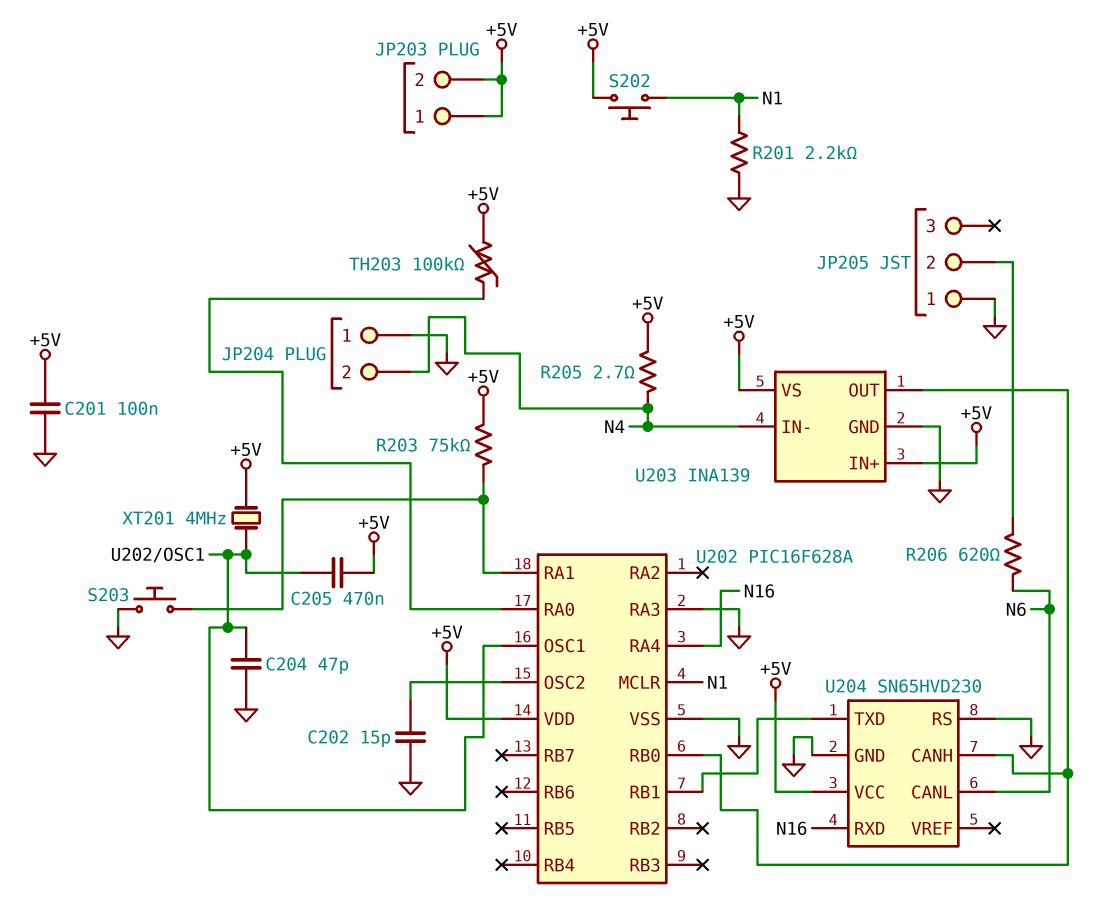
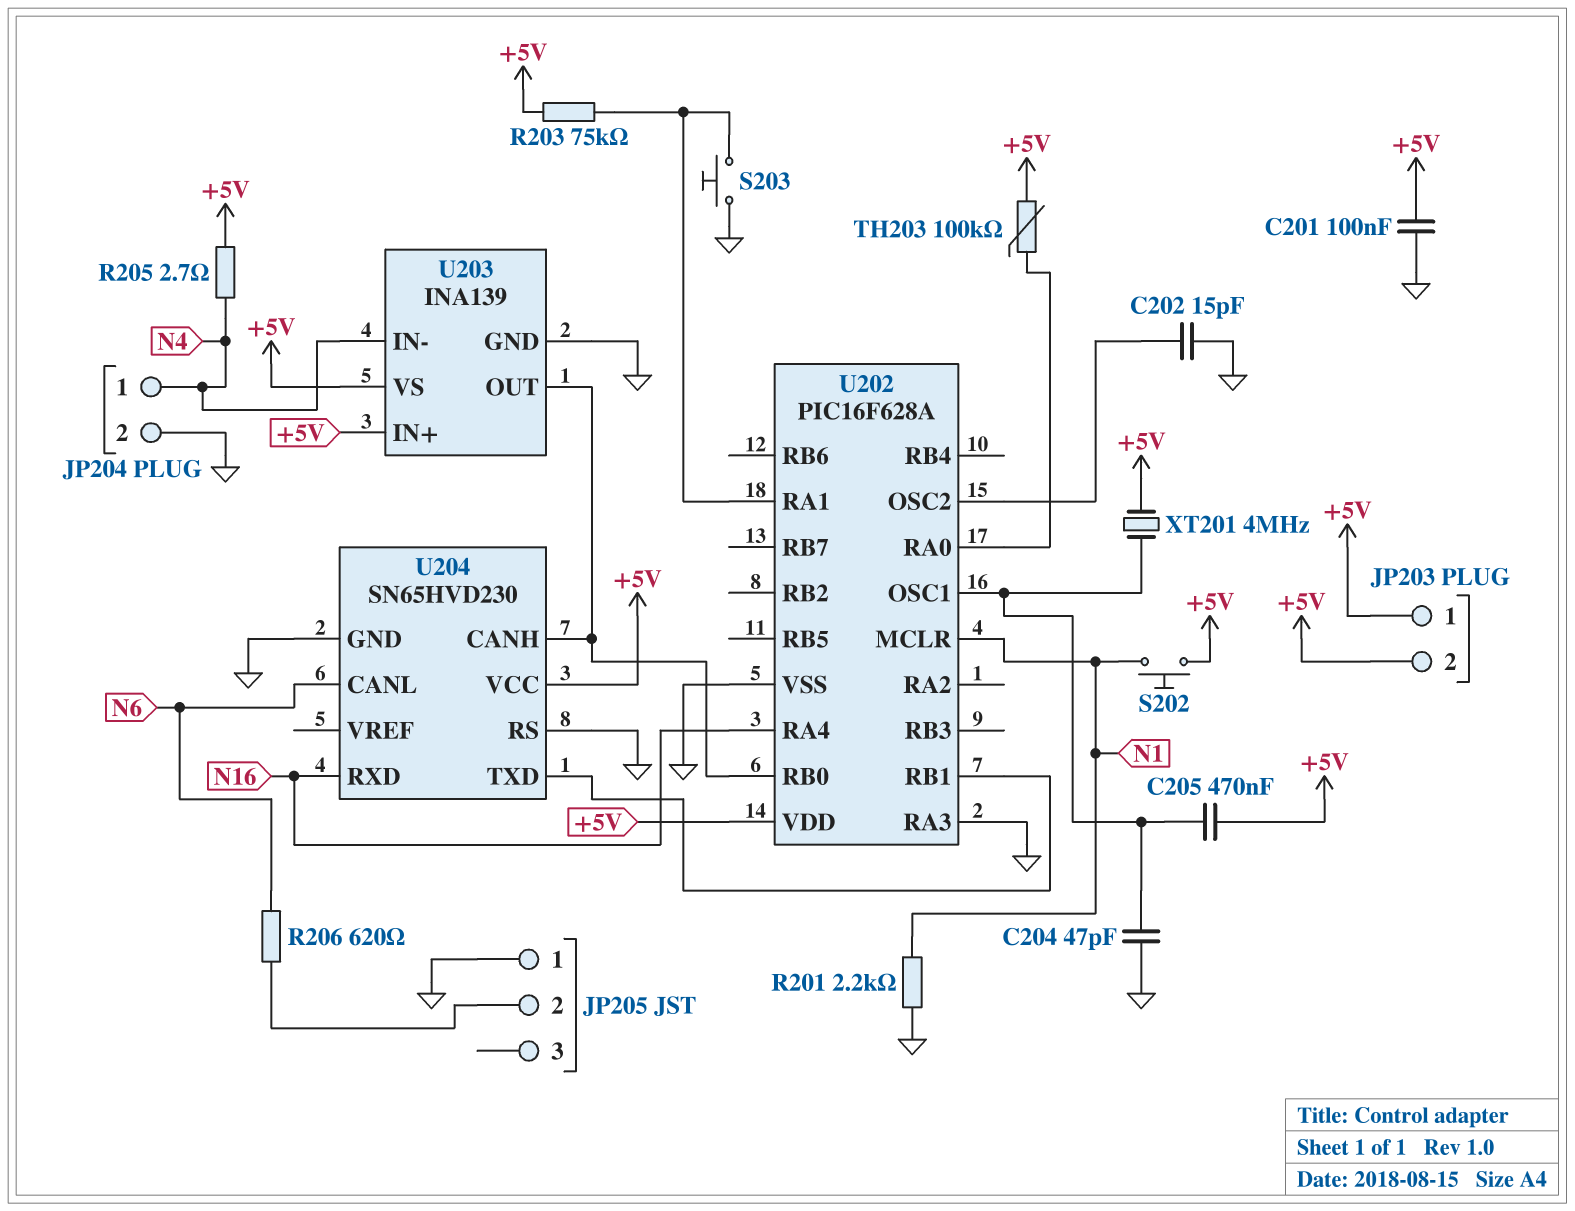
JP204 pin 1: GND -> N4
JP204 pin 2: N4 -> GND

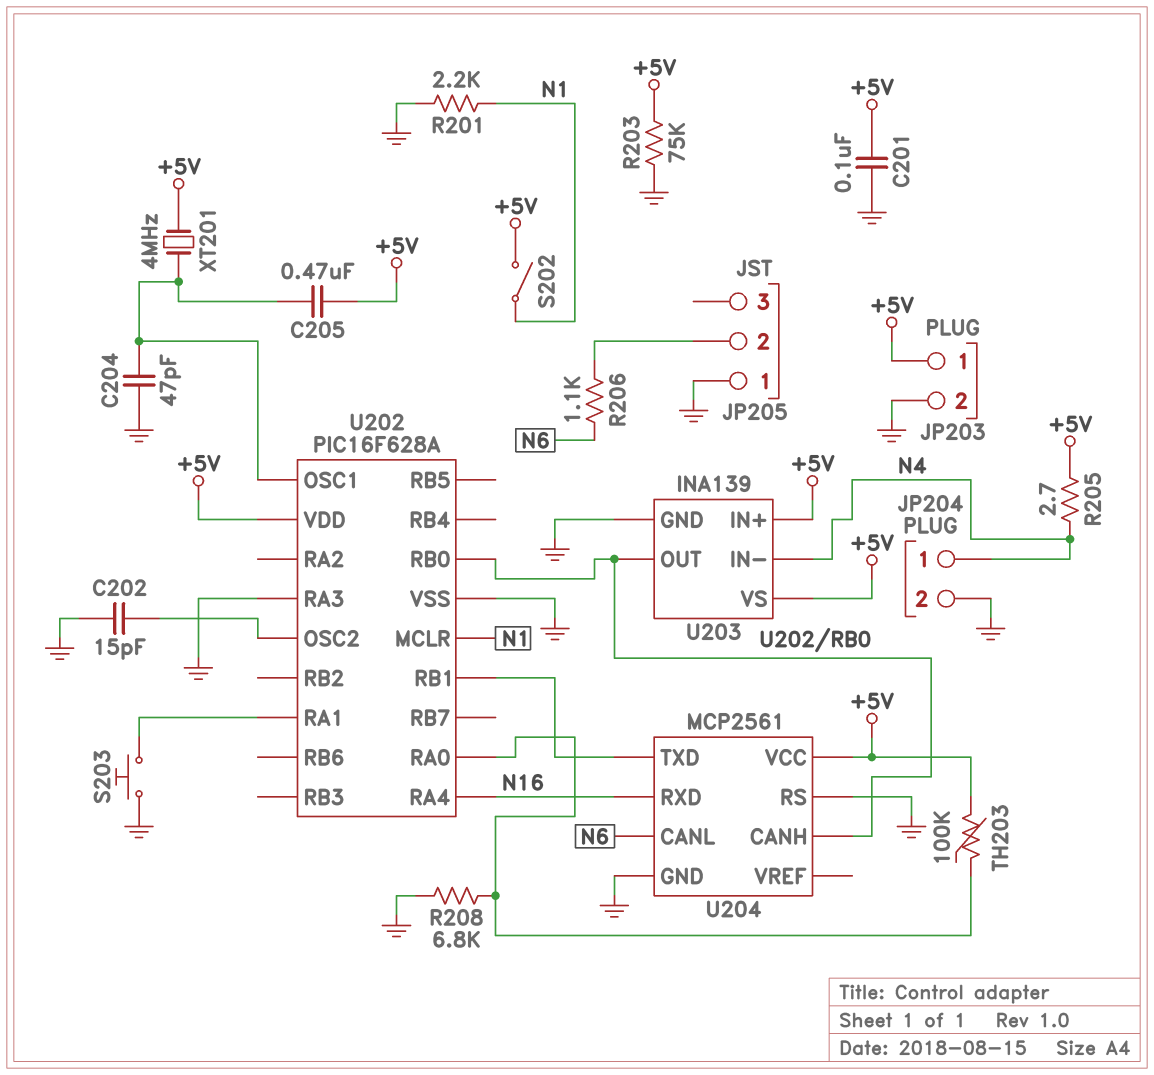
JP203 pin 2: +5V -> GND
R203: 75k (+5V, U202/RA1) -> 75k (+5V, GND)
R206: 620 (JP205/2, N6) -> 1.1k (JP205/2, N6)
R208: none -> 6.8k (GND, U202/RA0)
S202: button (+5V, N1) -> switch (+5V, N1)
U204: SN65HVD230 -> MCP2561

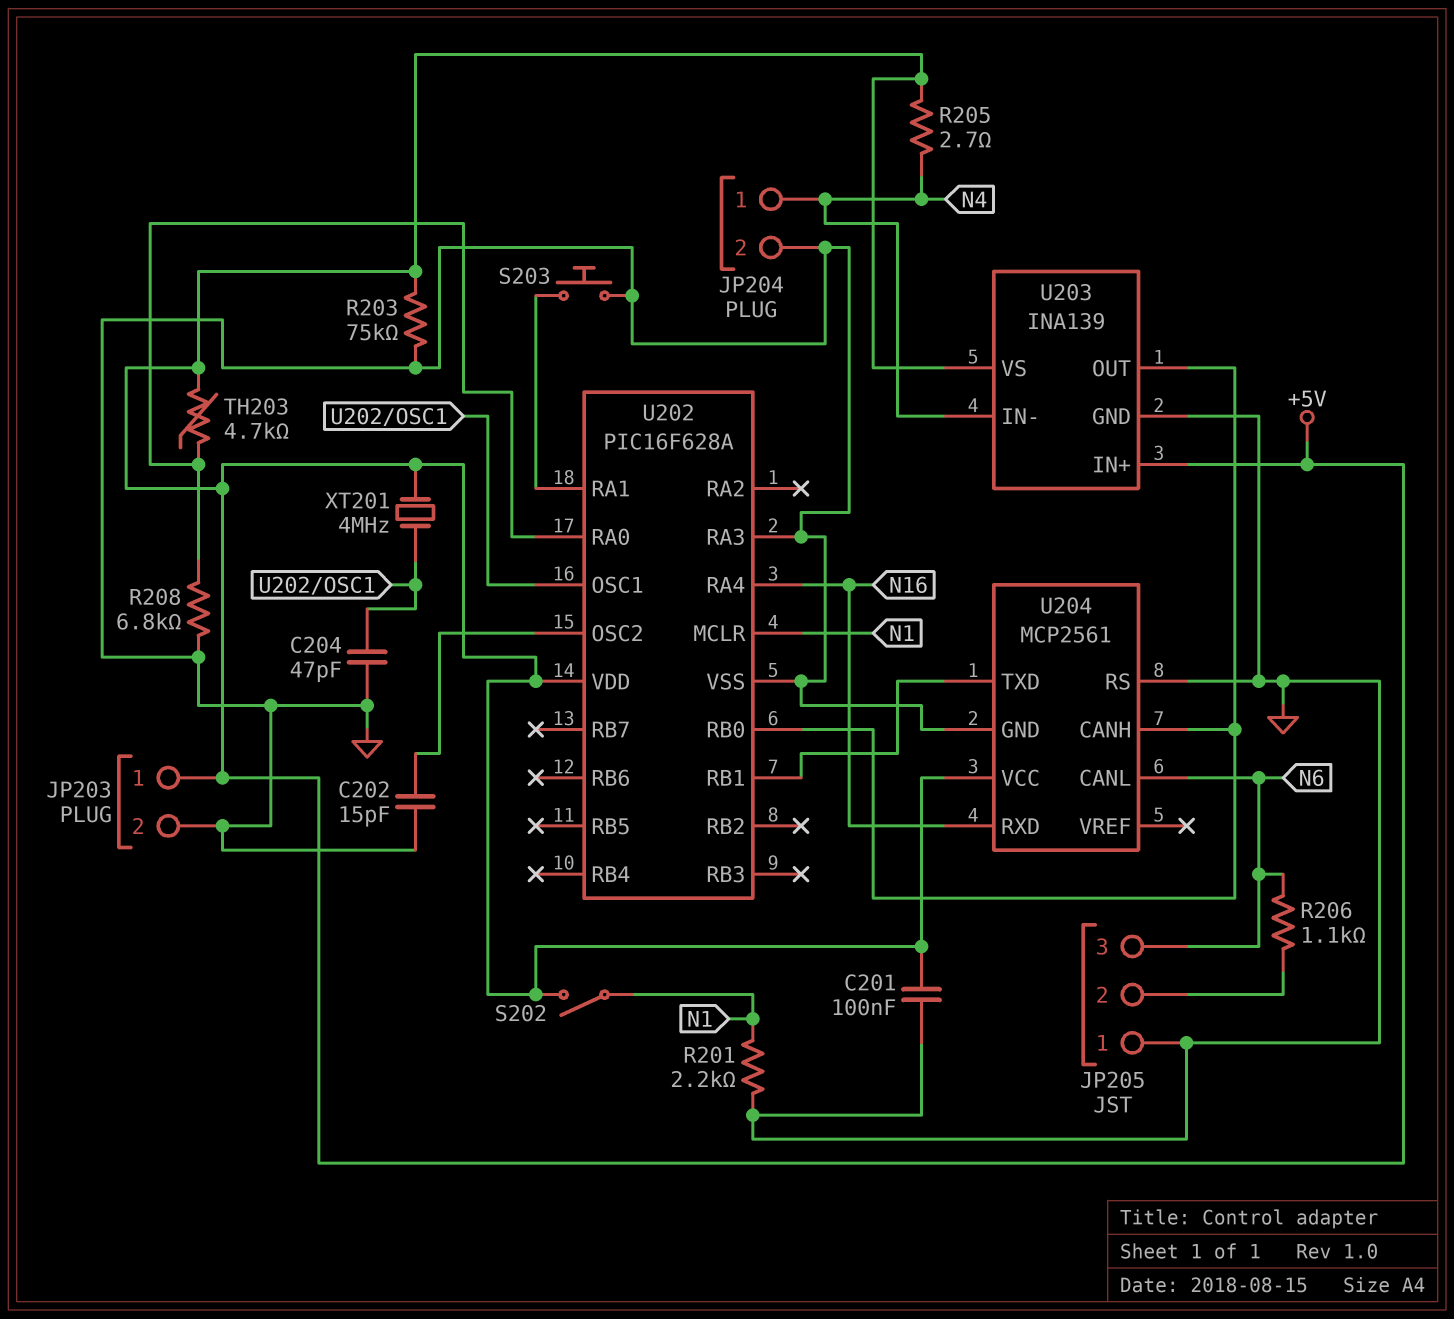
C205: 470nF (+5V, U202/OSC1) -> none
JP205 pin 3: none -> N6
TH203: 100k (+5V, U202/RA0) -> 4.7k (+5V, U202/RA0)

